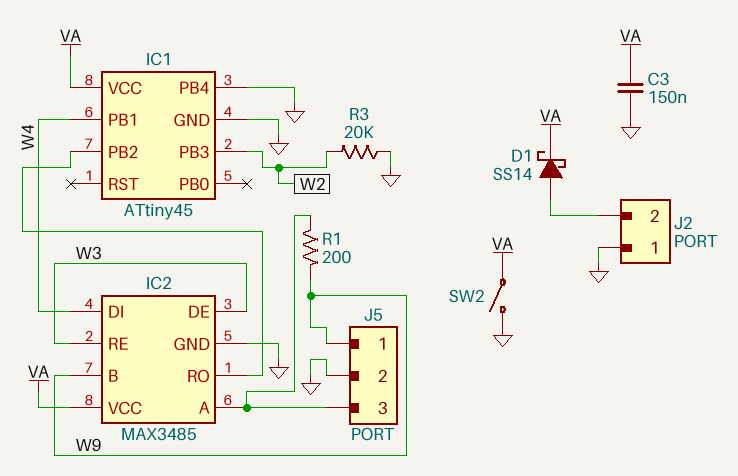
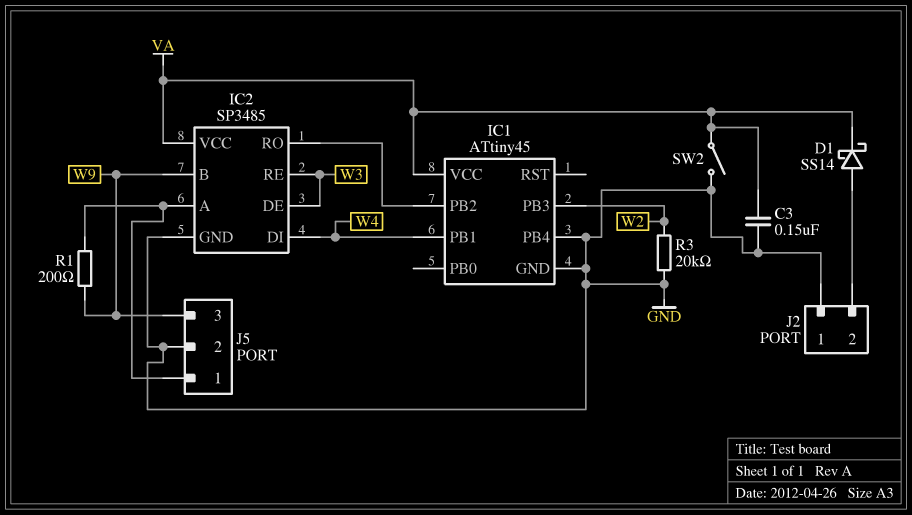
IC2: MAX3485 -> SP3485
J5 pin 1: W9 -> IC2/A
J5 pin 3: IC2/A -> W9

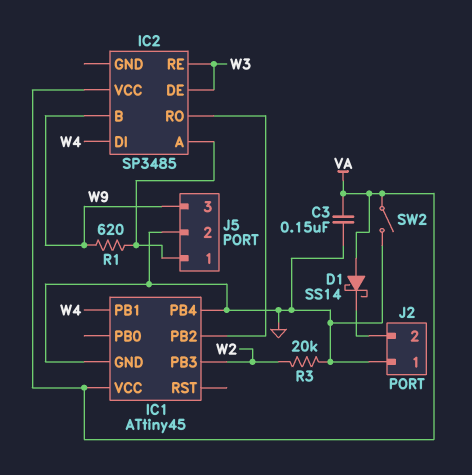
D1: schottky SS14 (A J2/2, K VA) -> schottky SS14 (A VA, K J2/2)
IC2 pin GND: GND -> none
R1: 200 (IC2/A, W9) -> 620 (IC2/A, W9)

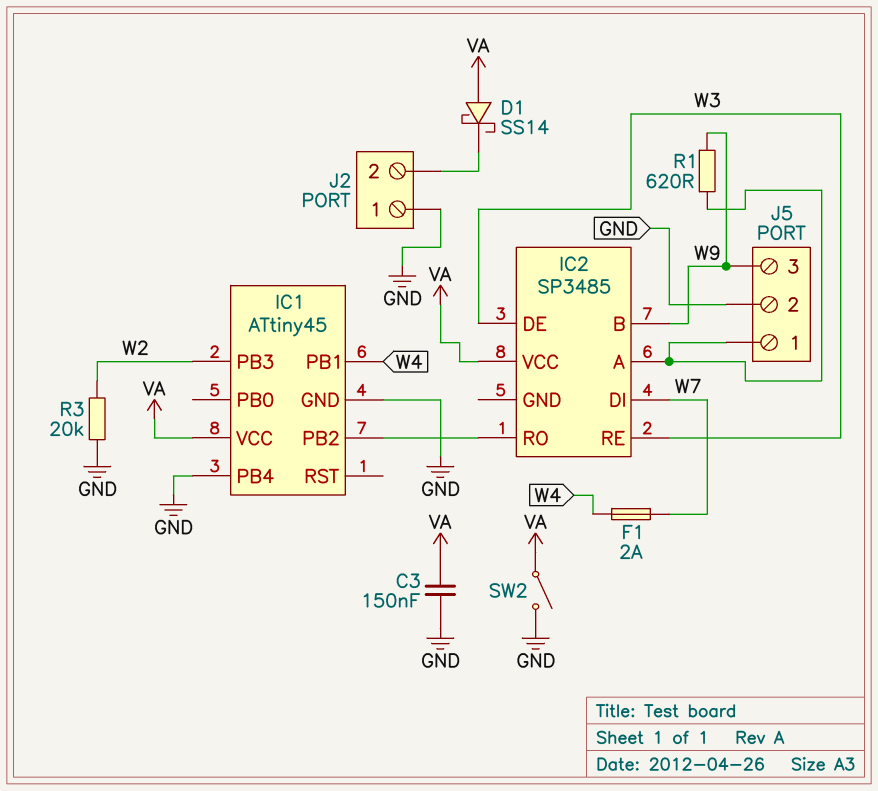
F1: none -> 2A (W4, W7)
IC2 pin DI: W4 -> W7

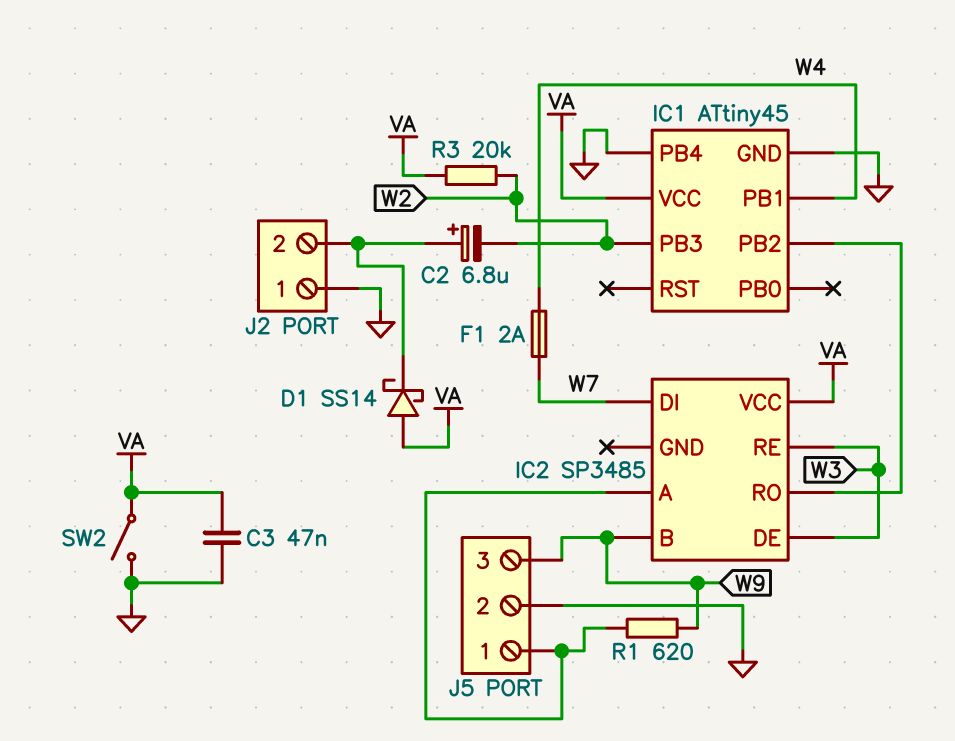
C2: none -> 6.8uF (plus J2/2, minus W2)
C3: 150nF (GND, VA) -> 47nF (GND, VA)
R3: 20k (GND, W2) -> 20k (VA, W2)

